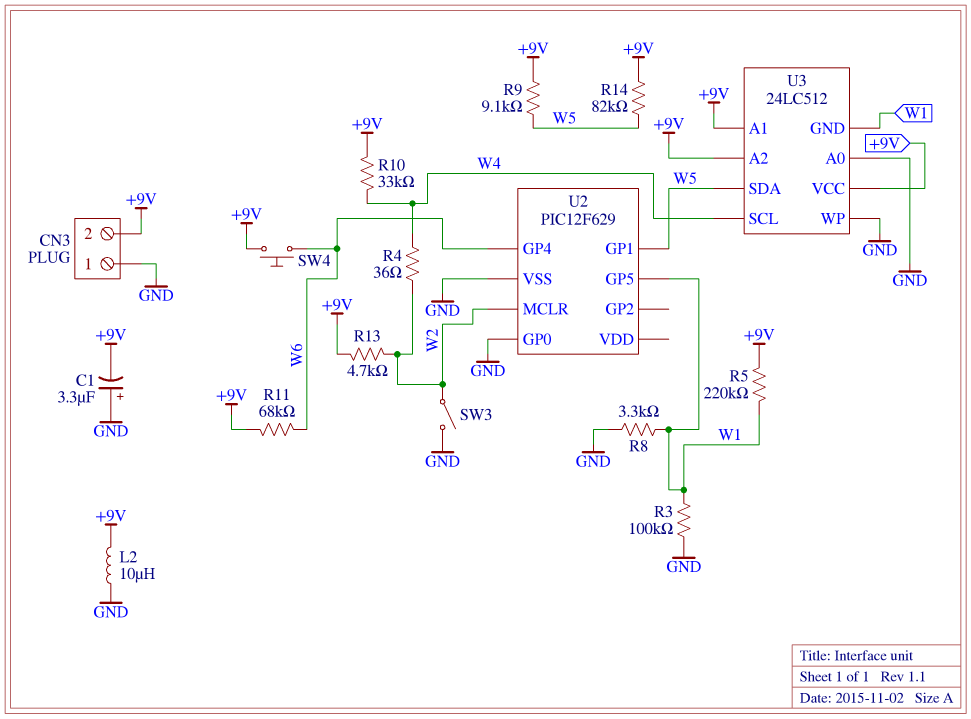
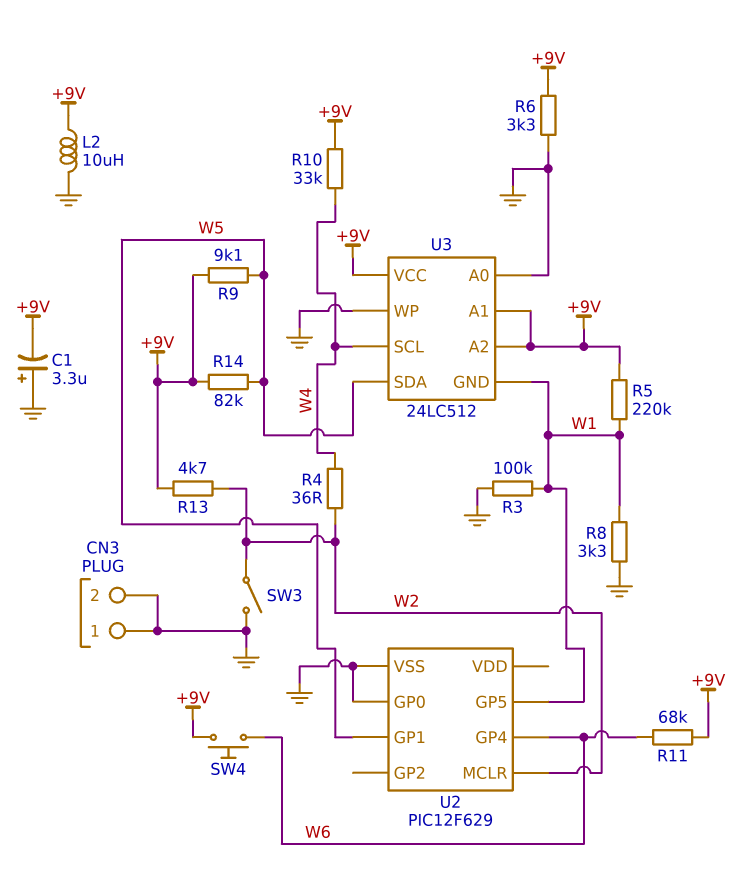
CN3 pin 2: +9V -> GND
R6: none -> 3.3k (+9V, GND)

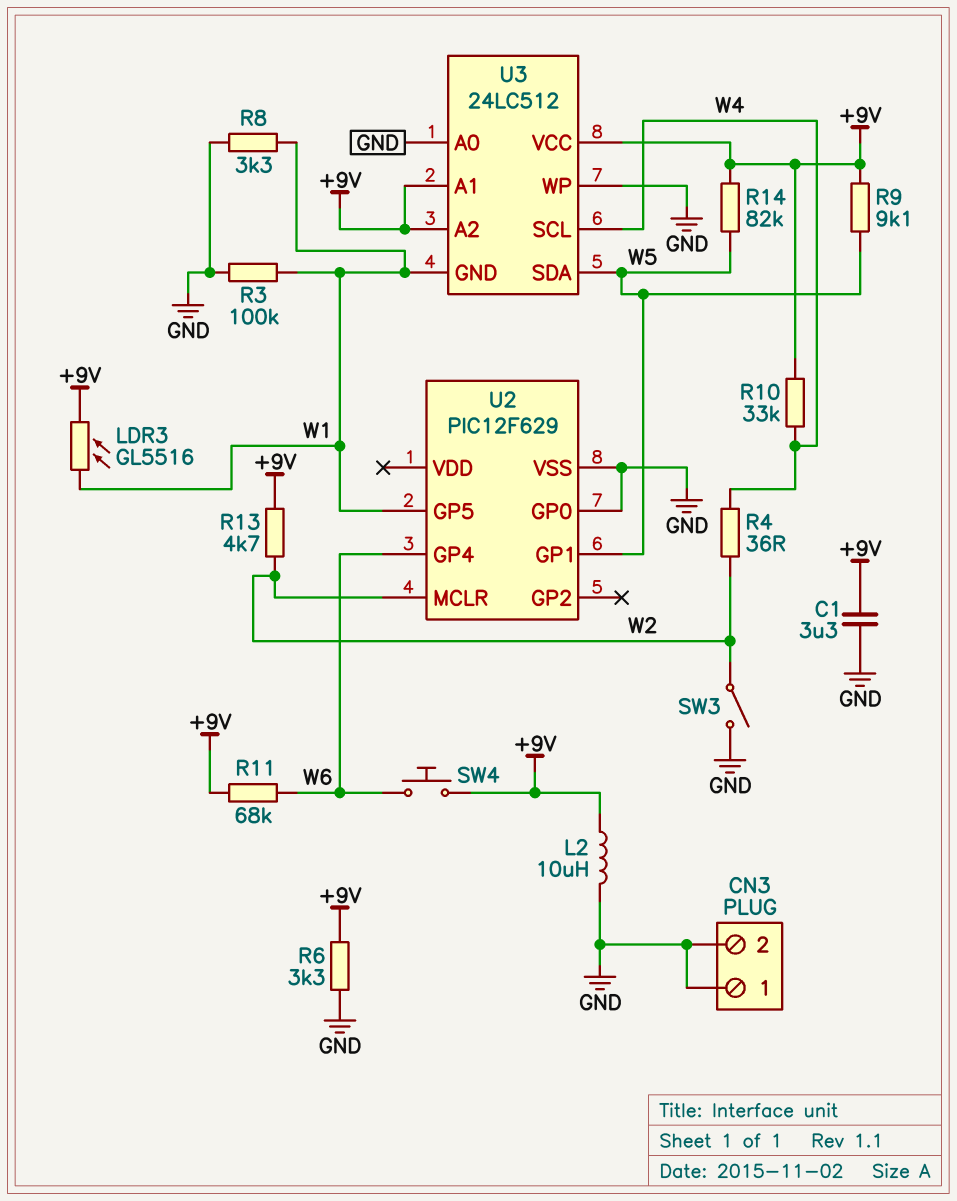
C1: 3.3uF (plus GND, minus +9V) -> 3.3uF (+9V, GND)
LDR3: none -> GL5516 (+9V, W1)
R5: 220k (+9V, W1) -> none

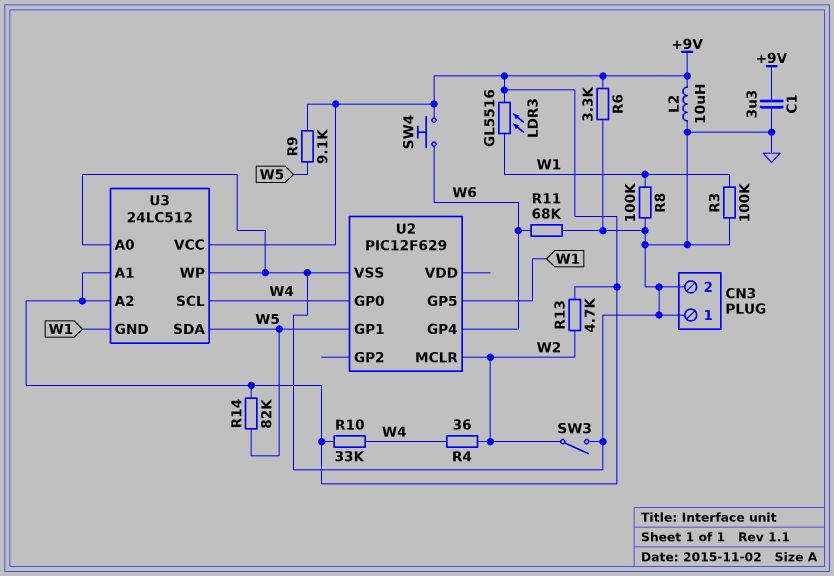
R8: 3.3k (GND, W1) -> 100k (GND, W1)
R11: 68k (+9V, W6) -> 68k (GND, W6)
U2 pin GP0: GND -> W4

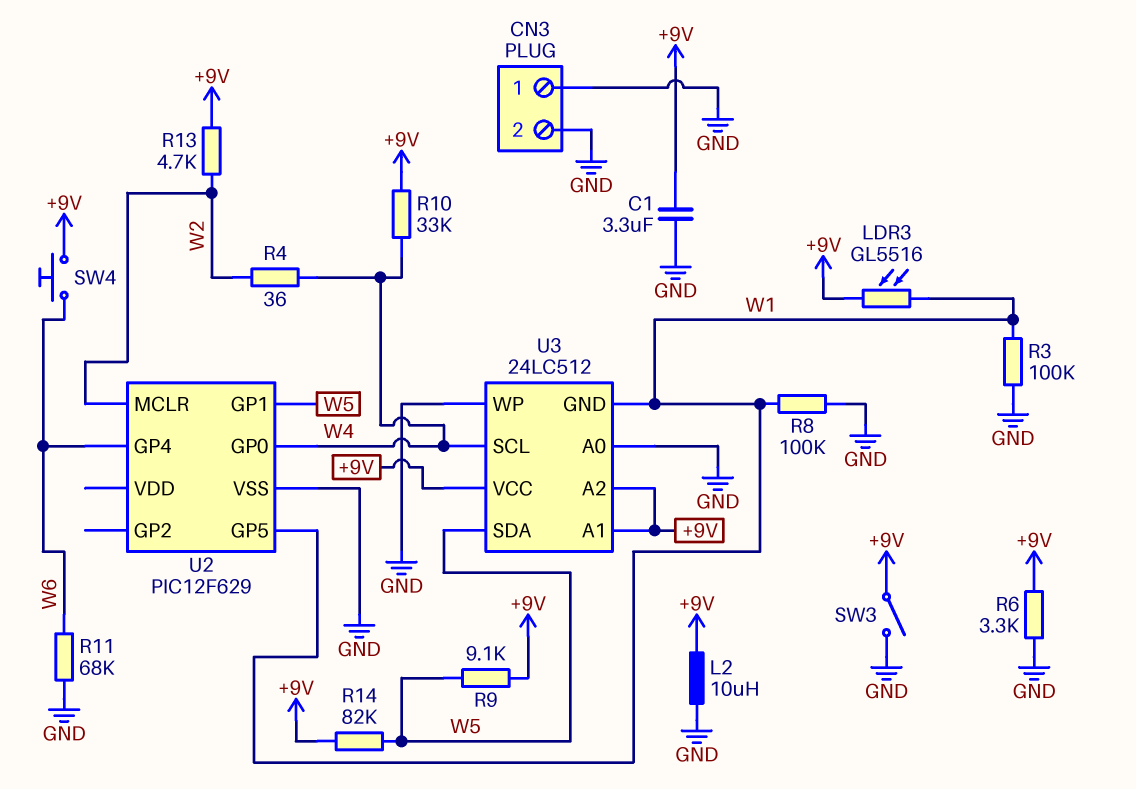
SW3: switch (GND, W2) -> switch (+9V, GND)

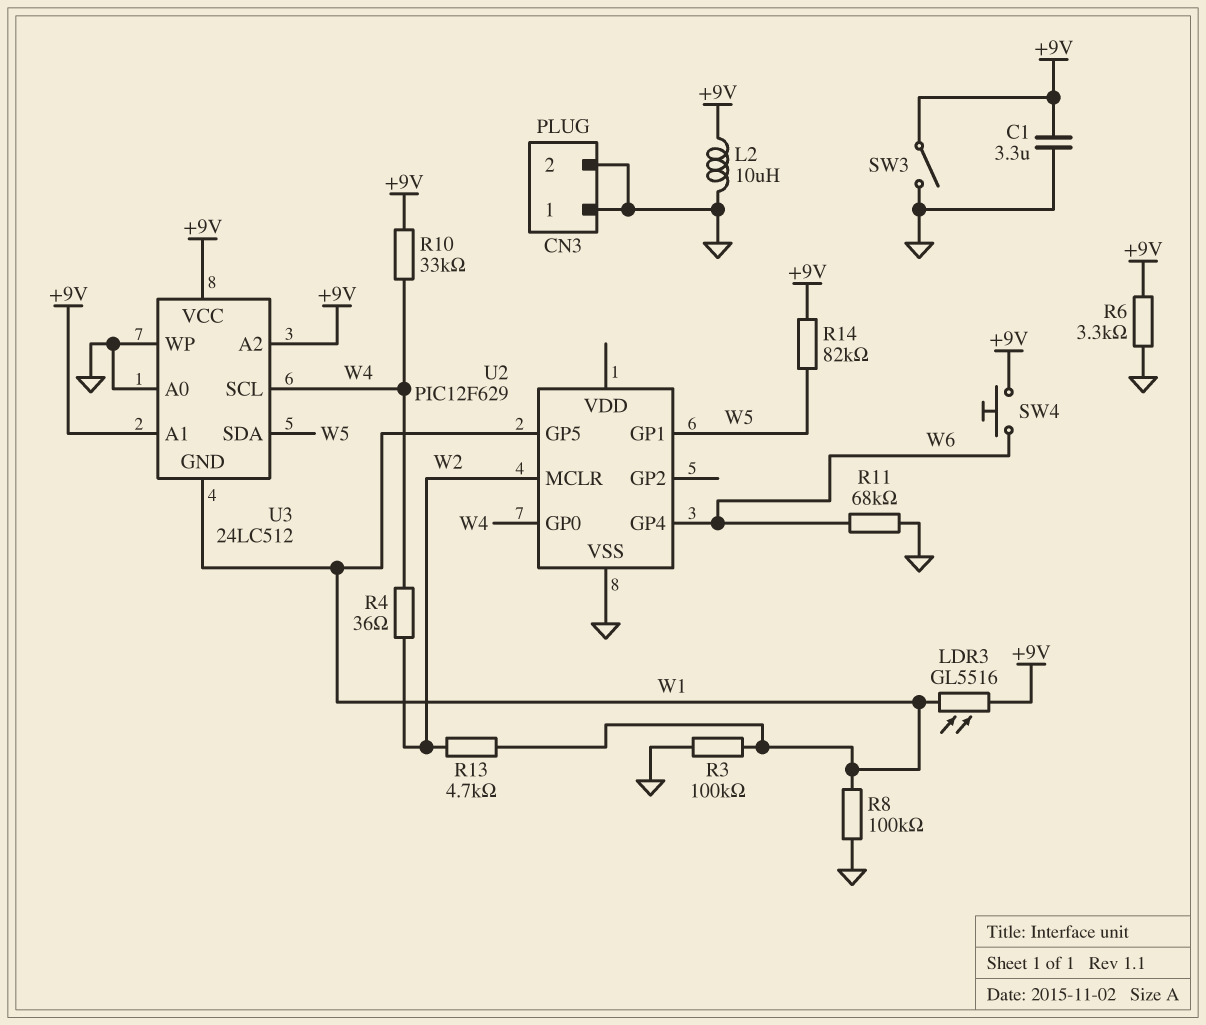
R9: 9.1k (+9V, W5) -> none
R13: 4.7k (+9V, W2) -> 4.7k (W1, W2)

